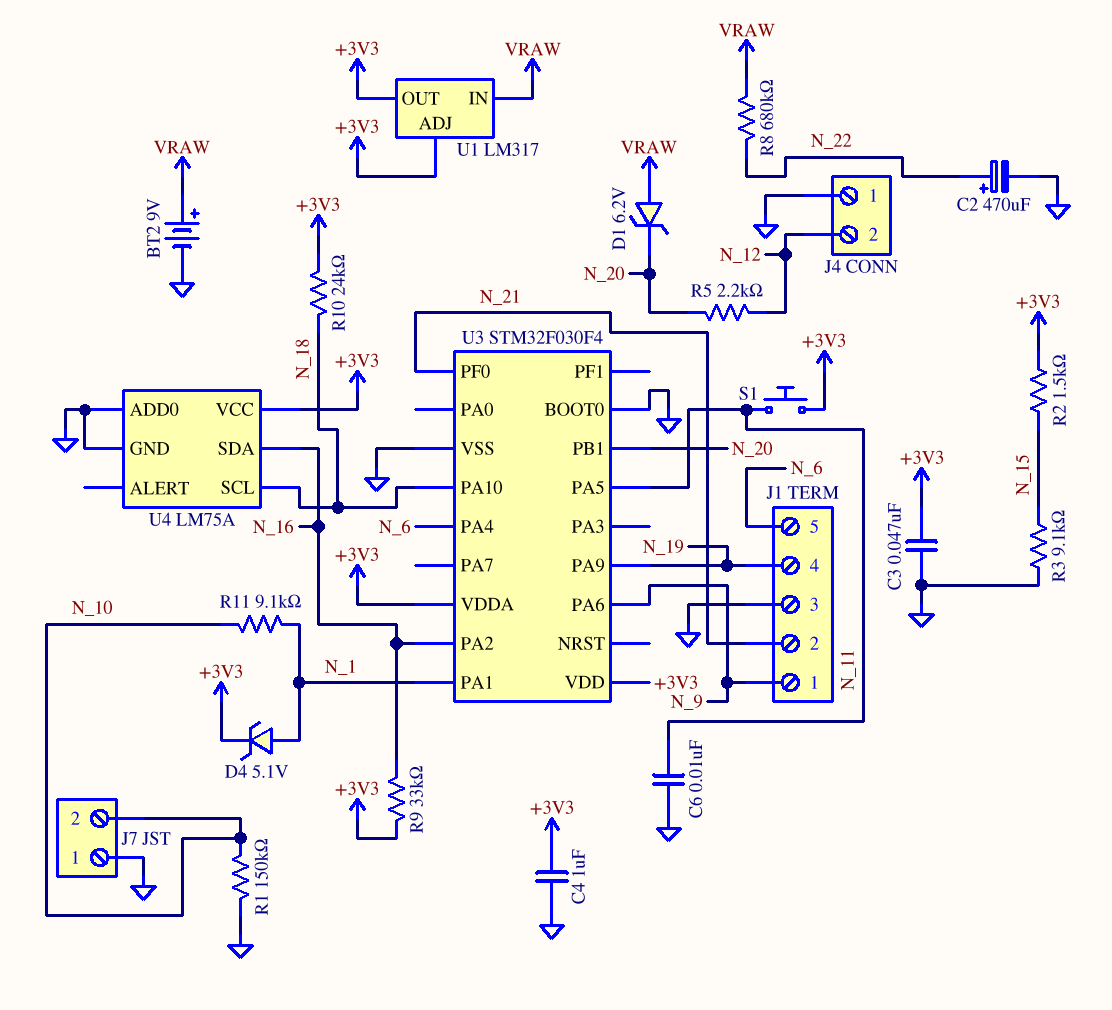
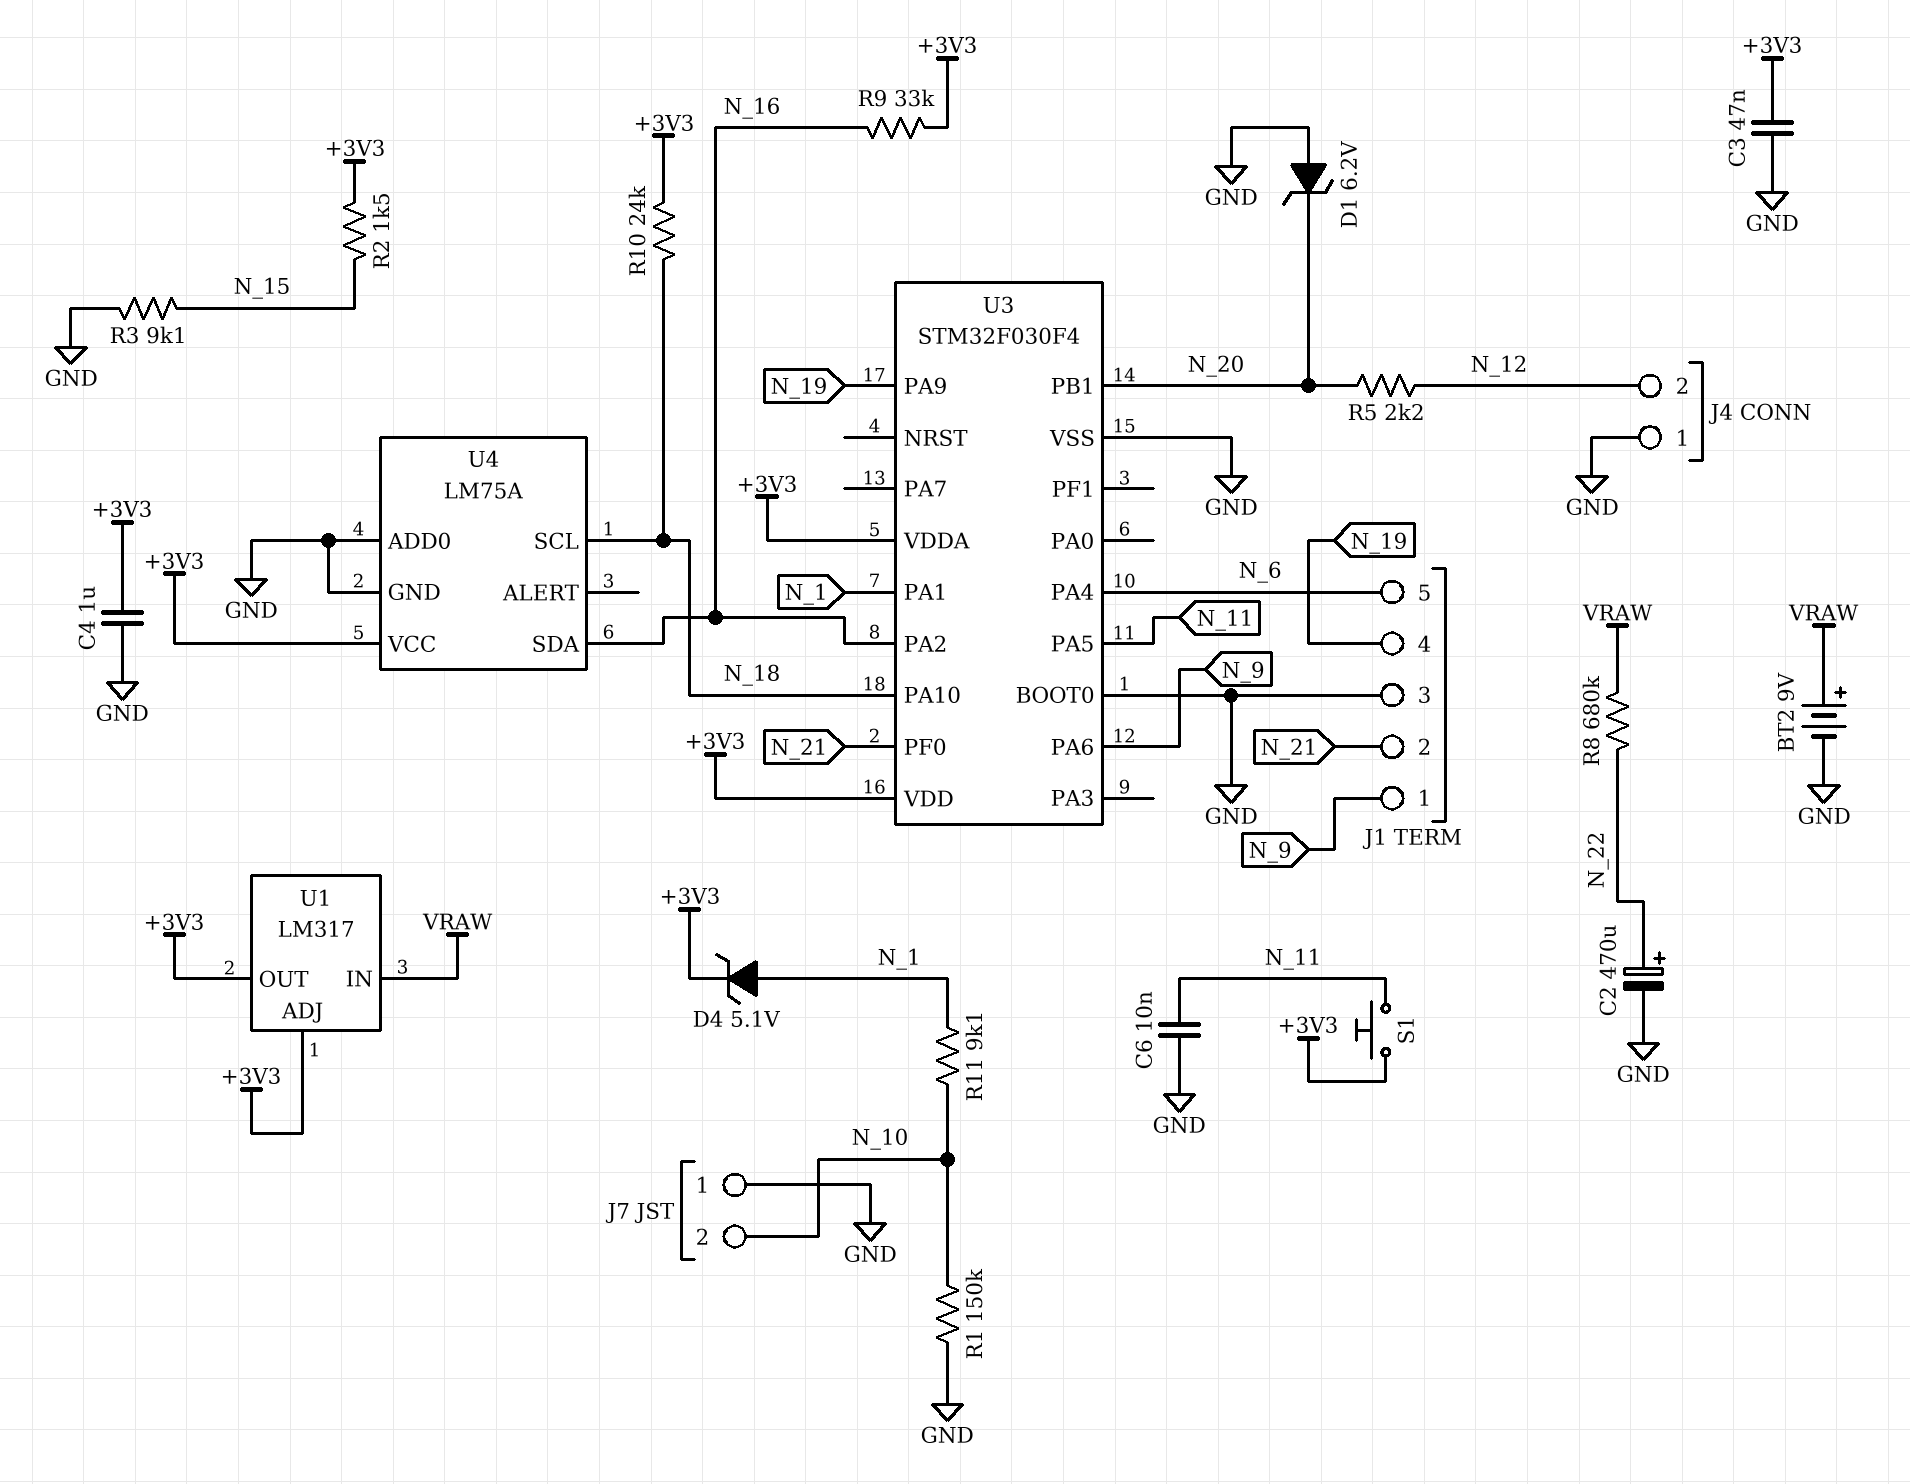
D1: zener 6.2V (A VRAW, K N_20) -> zener 6.2V (A GND, K N_20)

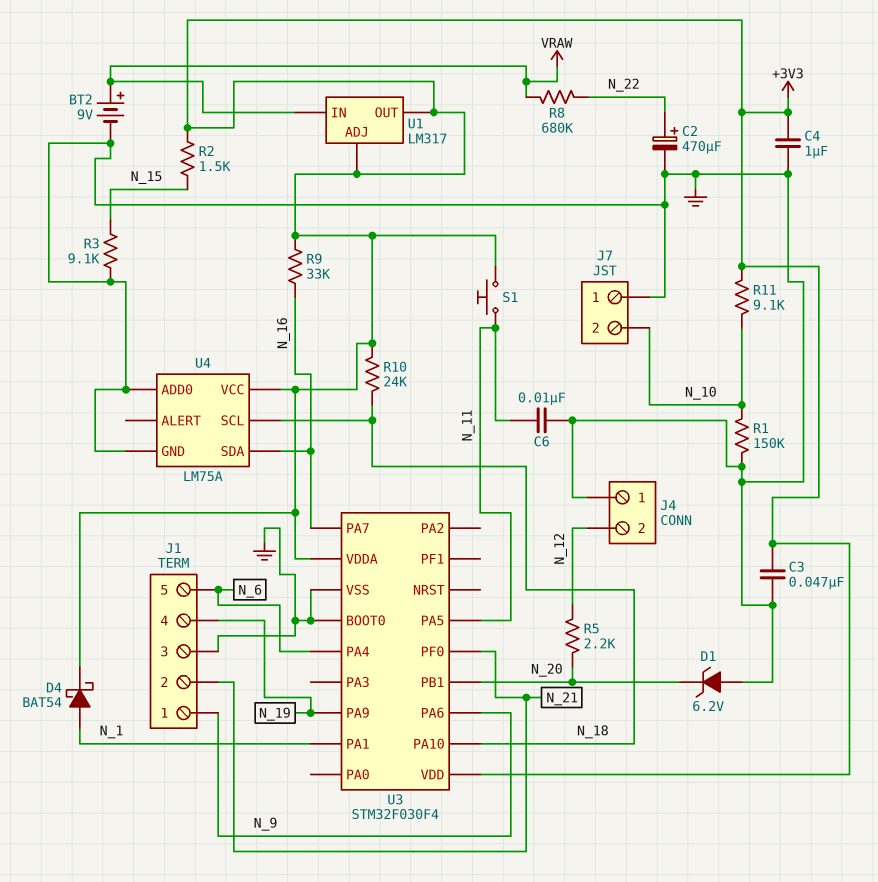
D4: zener 5.1V (A N_1, K +3V3) -> schottky BAT54 (A N_1, K +3V3)
R11: 9.1k (N_1, N_10) -> 9.1k (+3V3, N_10)
U3 pin PA2: N_16 -> none
U3 pin PA7: none -> N_16

